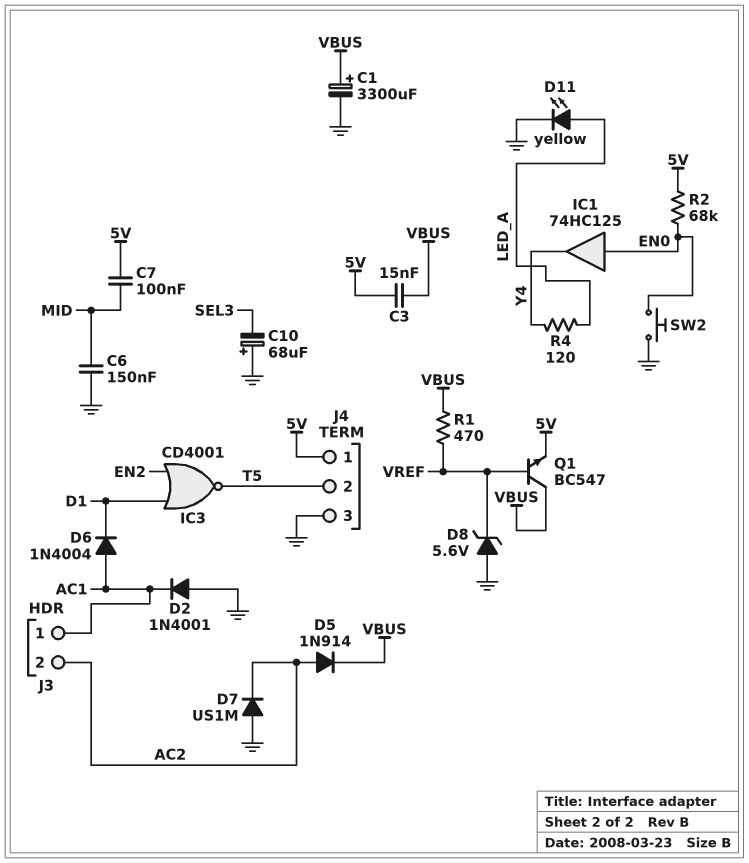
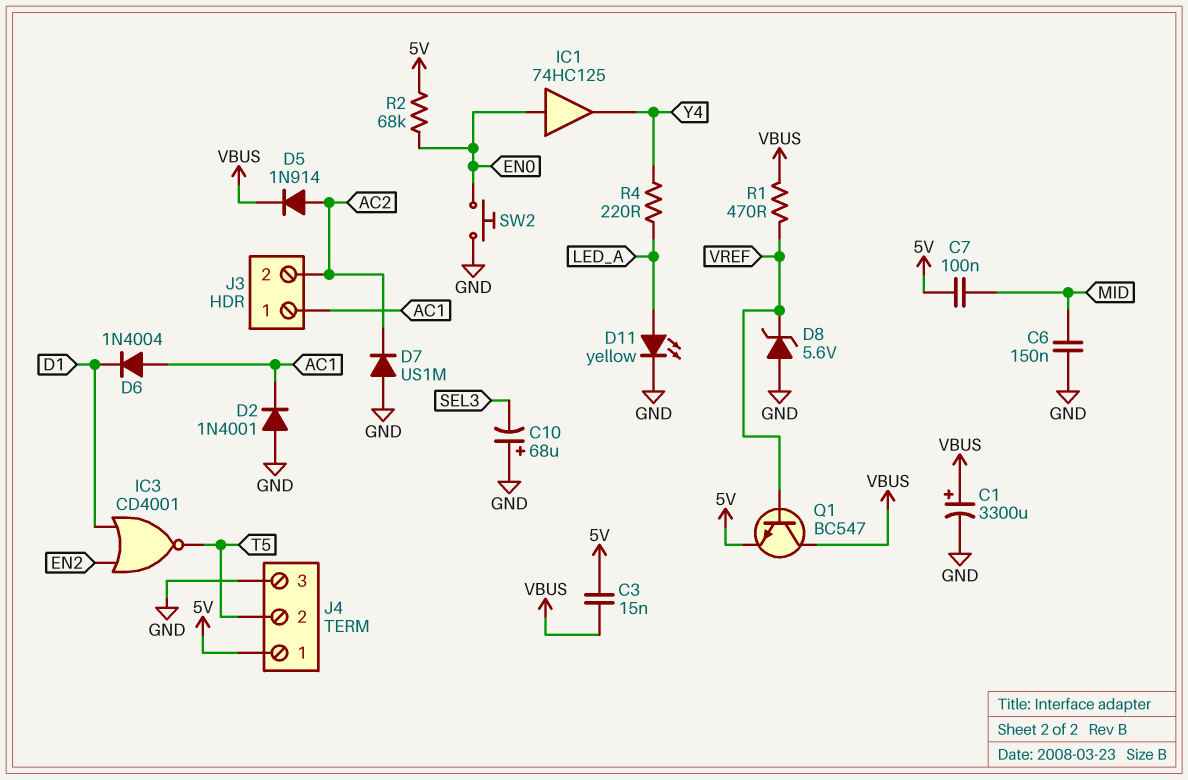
R4: 120 (LED_A, Y4) -> 220 (LED_A, Y4)

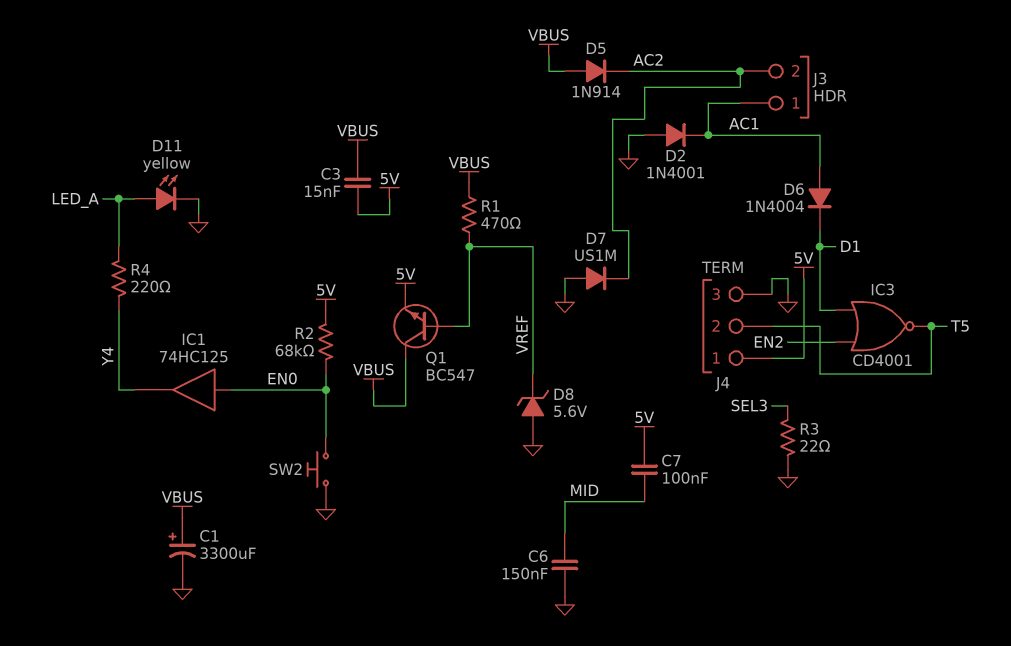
C10: 68uF (plus GND, minus SEL3) -> none
D5: diode 1N914 (A AC2, K VBUS) -> diode 1N914 (A VBUS, K AC2)
R3: none -> 22 (GND, SEL3)

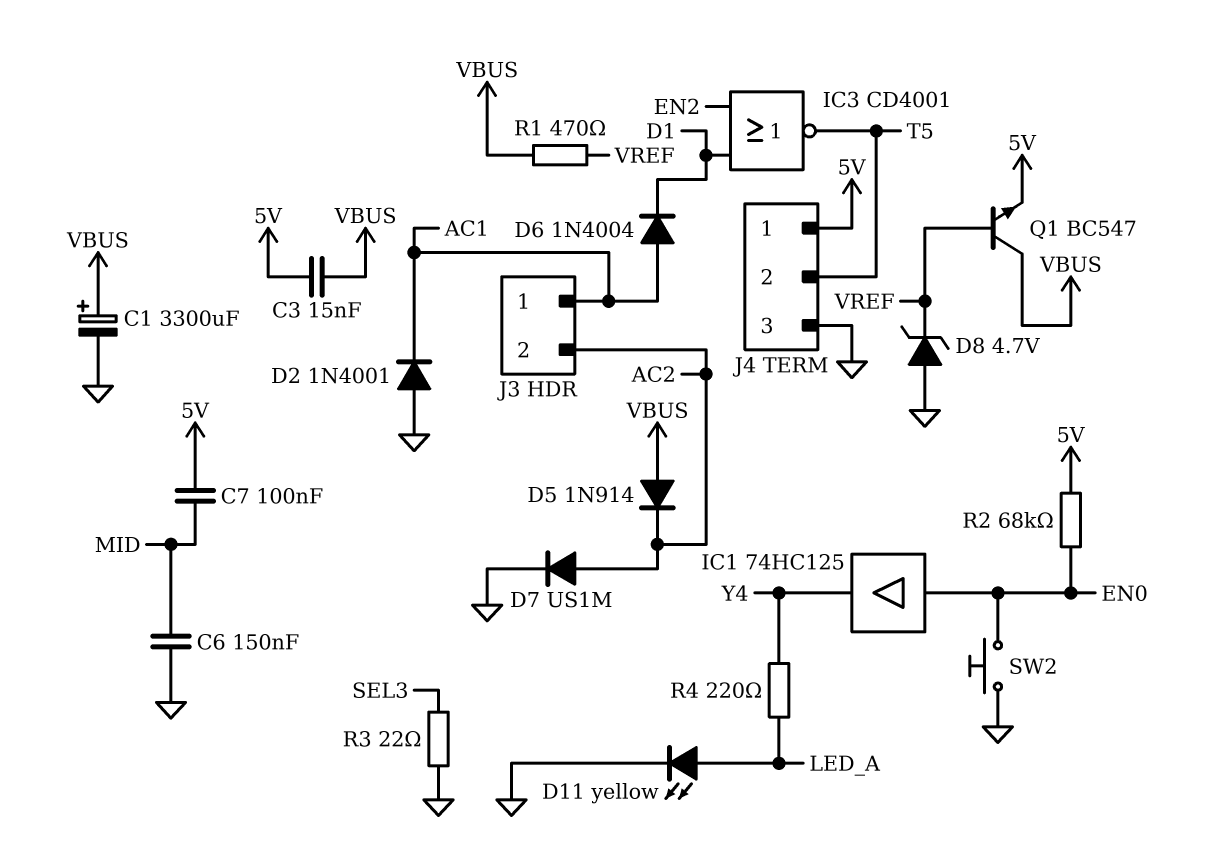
D7: diode US1M (A GND, K AC2) -> diode US1M (A AC2, K GND)
D8: zener 5.6V (A GND, K VREF) -> zener 4.7V (A GND, K VREF)

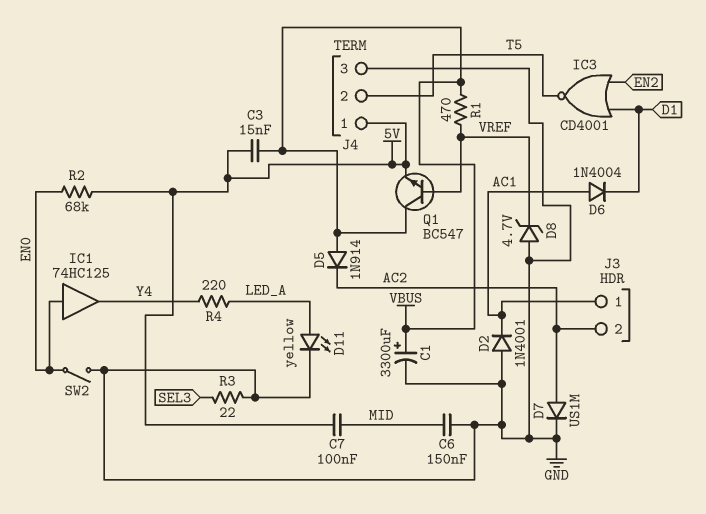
SW2: button (EN0, GND) -> switch (EN0, GND)

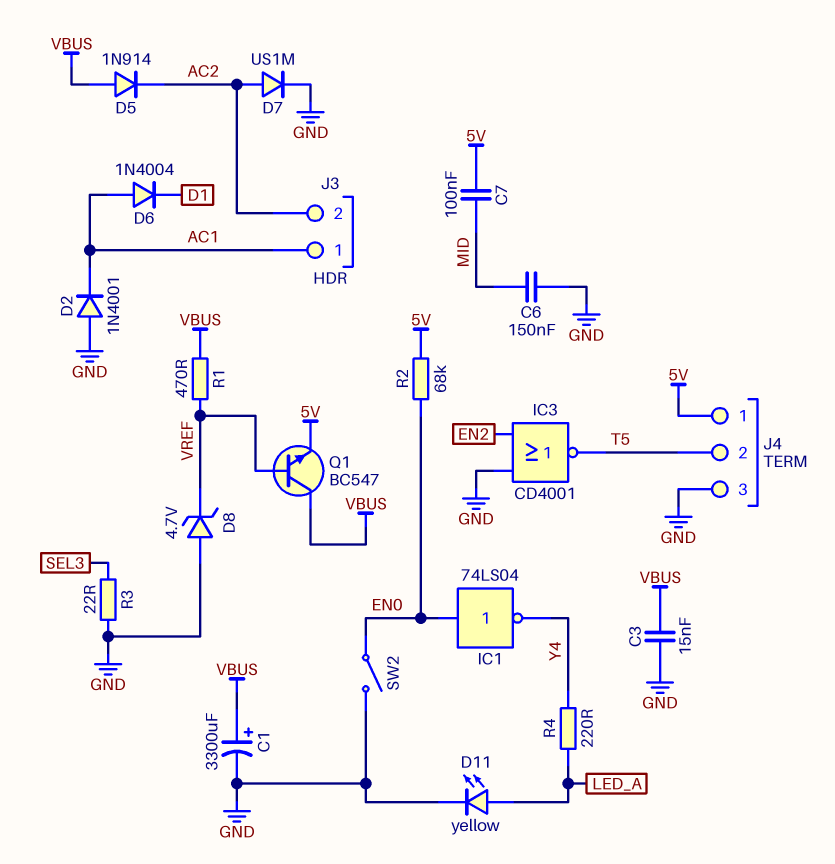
C3: 15nF (5V, VBUS) -> 15nF (GND, VBUS)
IC1: buffer 74HC125 (in EN0, out Y4) -> NOT 74LS04 (in EN0, out Y4)
IC3: NOR CD4001 (in D1, in EN2, out T5) -> NOR CD4001 (in EN2, in GND, out T5)

